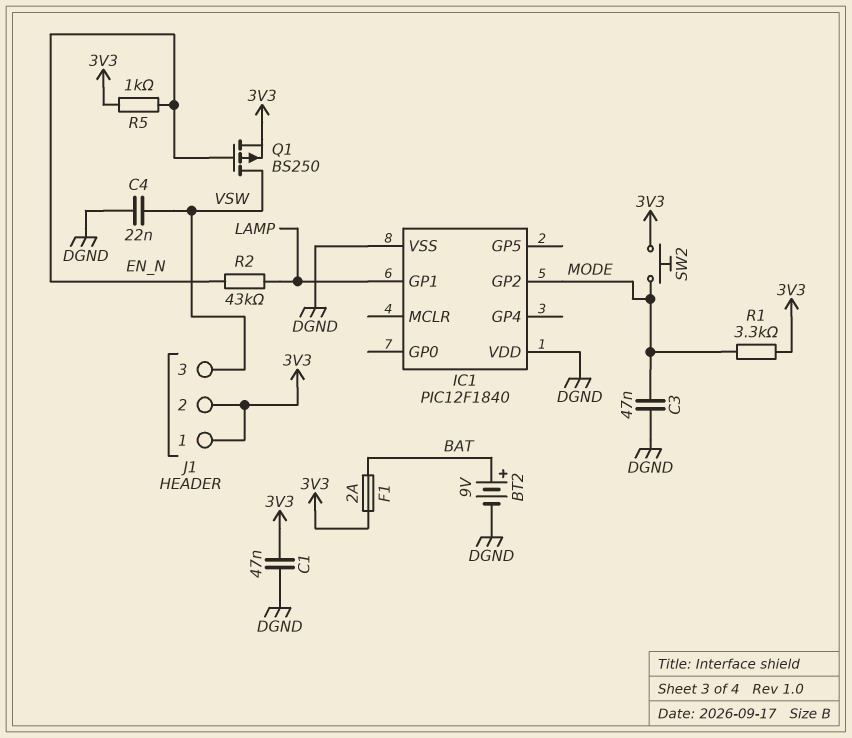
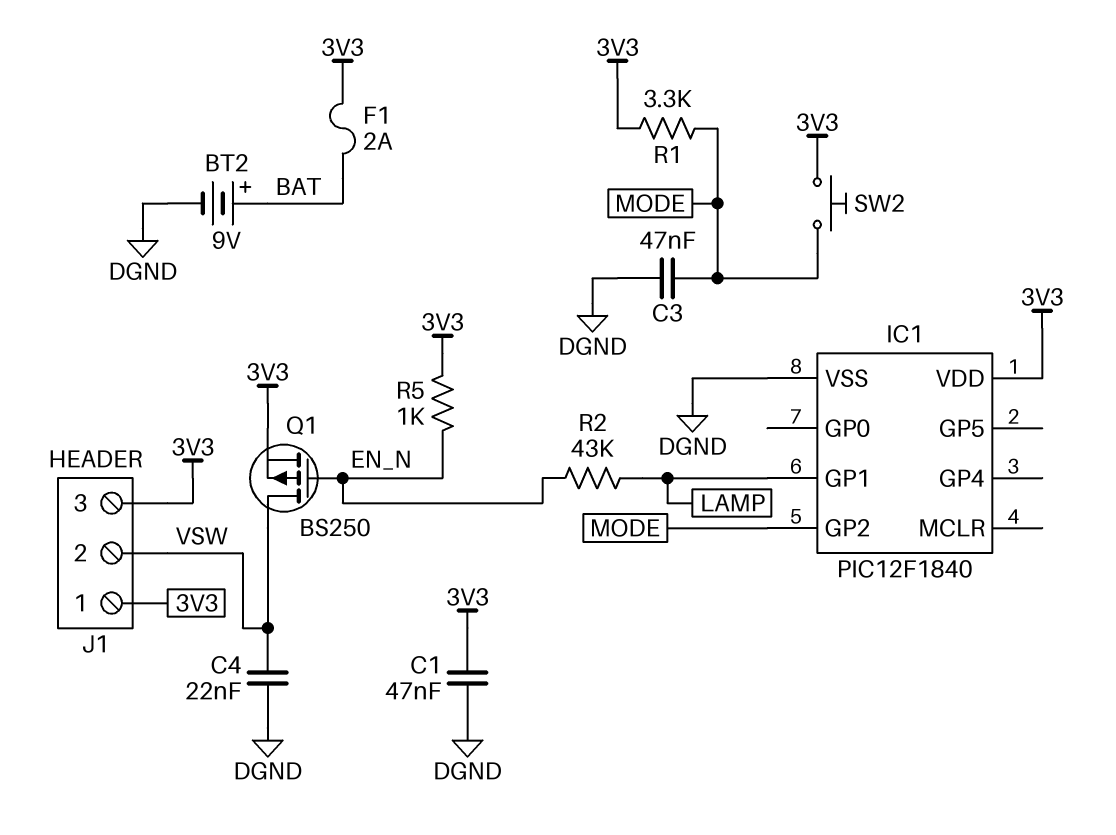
IC1 pin VDD: DGND -> 3V3
J1 pin 2: 3V3 -> VSW
J1 pin 3: VSW -> 3V3

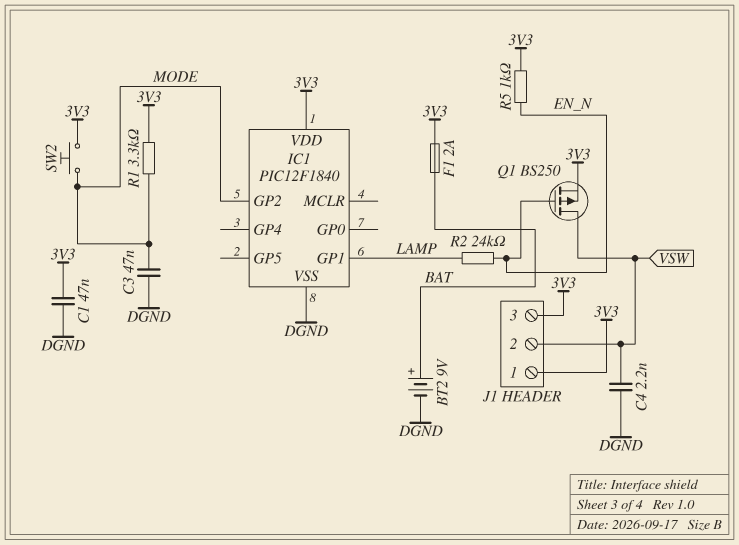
C4: 22nF (DGND, VSW) -> 2.2nF (DGND, VSW)
R2: 43k (EN_N, LAMP) -> 24k (EN_N, LAMP)

